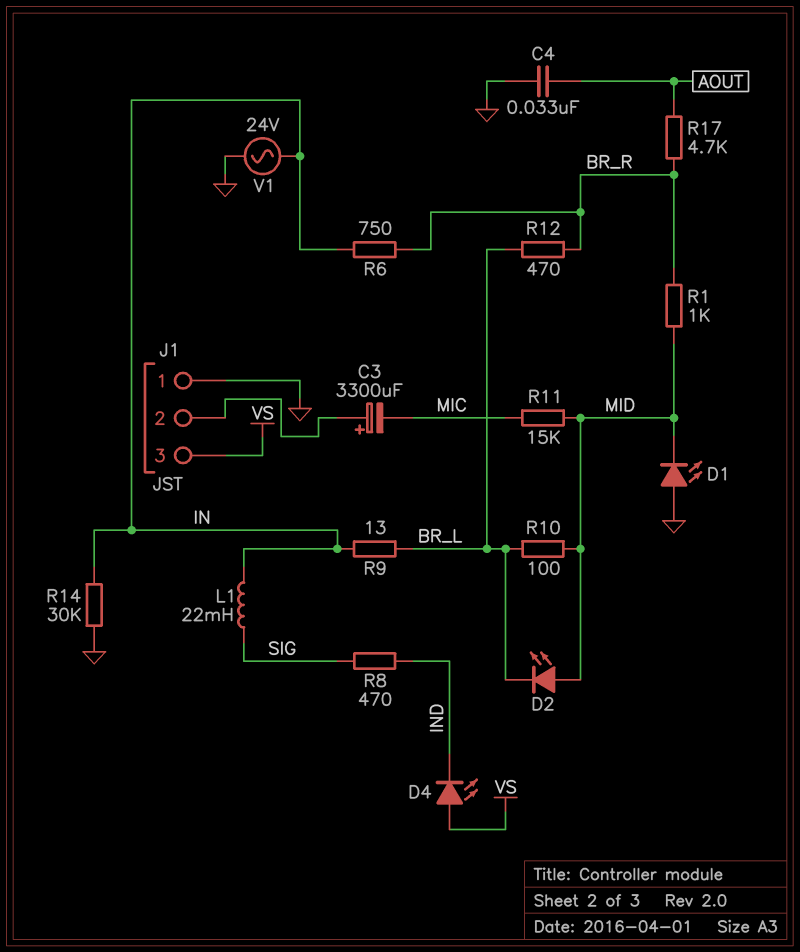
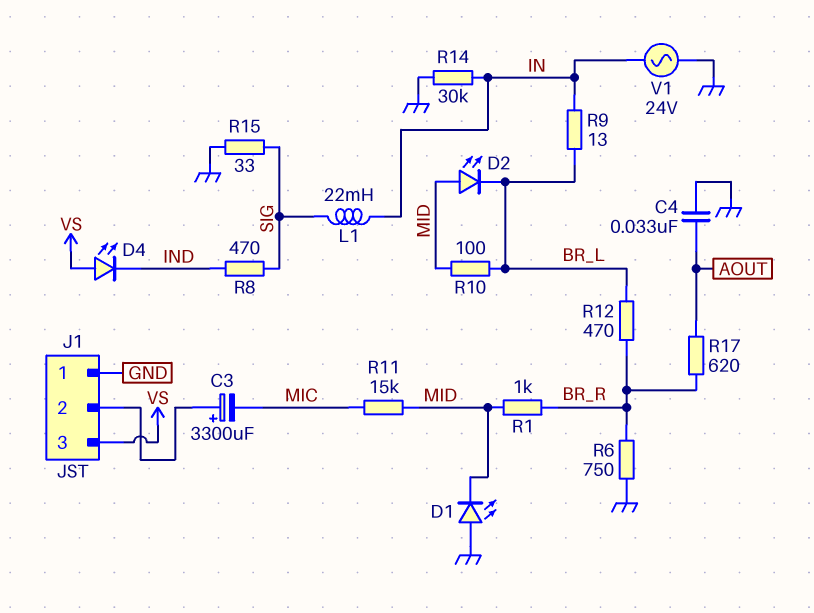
R6: 750 (BR_R, IN) -> 750 (BR_R, GND)
R15: none -> 33 (GND, SIG)
R17: 4.7k (AOUT, BR_R) -> 620 (AOUT, BR_R)

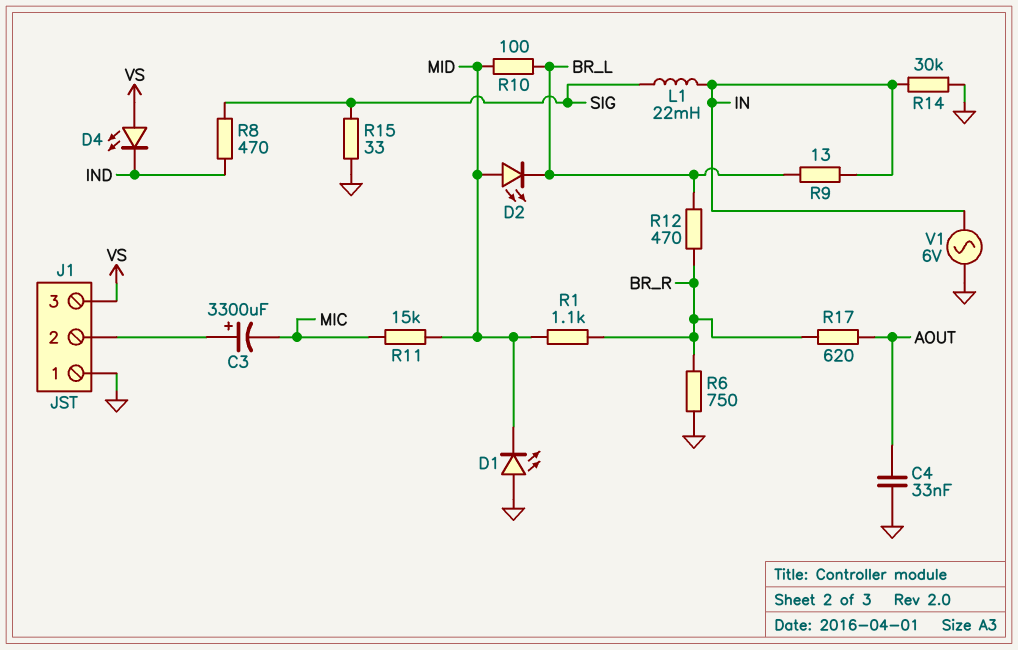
R1: 1k (BR_R, MID) -> 1.1k (BR_R, MID)
V1: AC 24V (GND, IN) -> AC 6V (GND, IN)

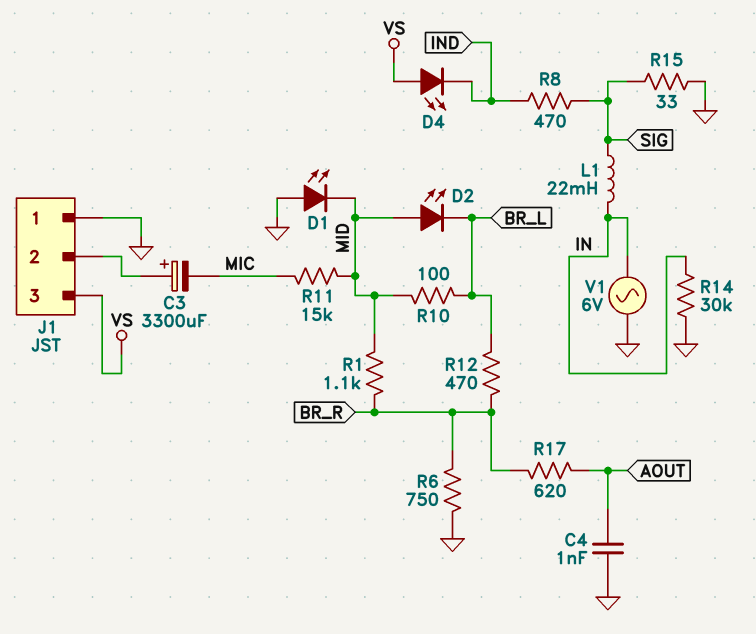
C4: 33nF (AOUT, GND) -> 1nF (AOUT, GND)
R9: 13 (BR_L, IN) -> none

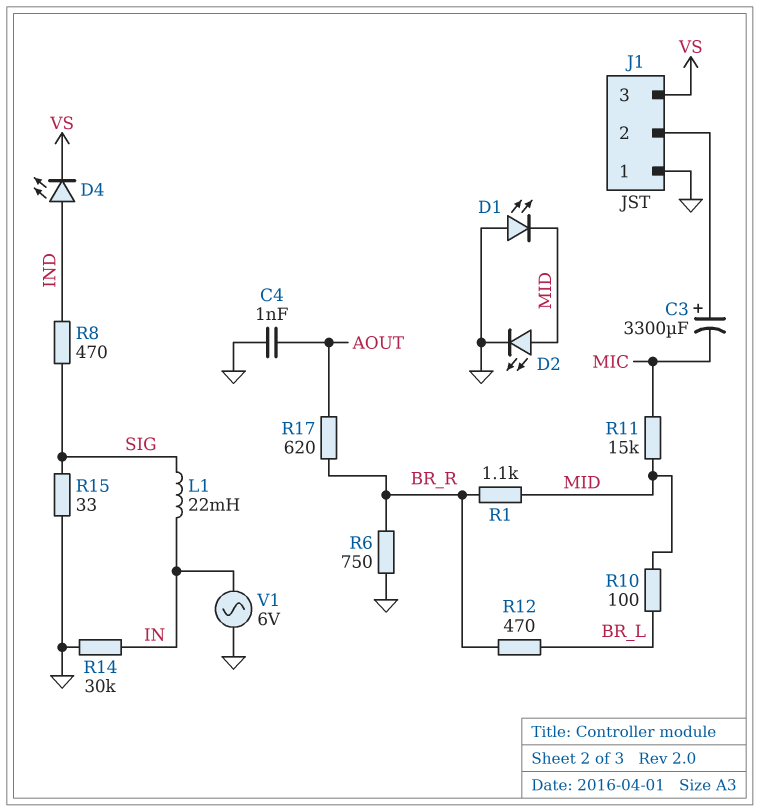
D2: LED (A MID, K BR_L) -> LED (A MID, K GND)
D4: LED (A VS, K IND) -> LED (A IND, K VS)

